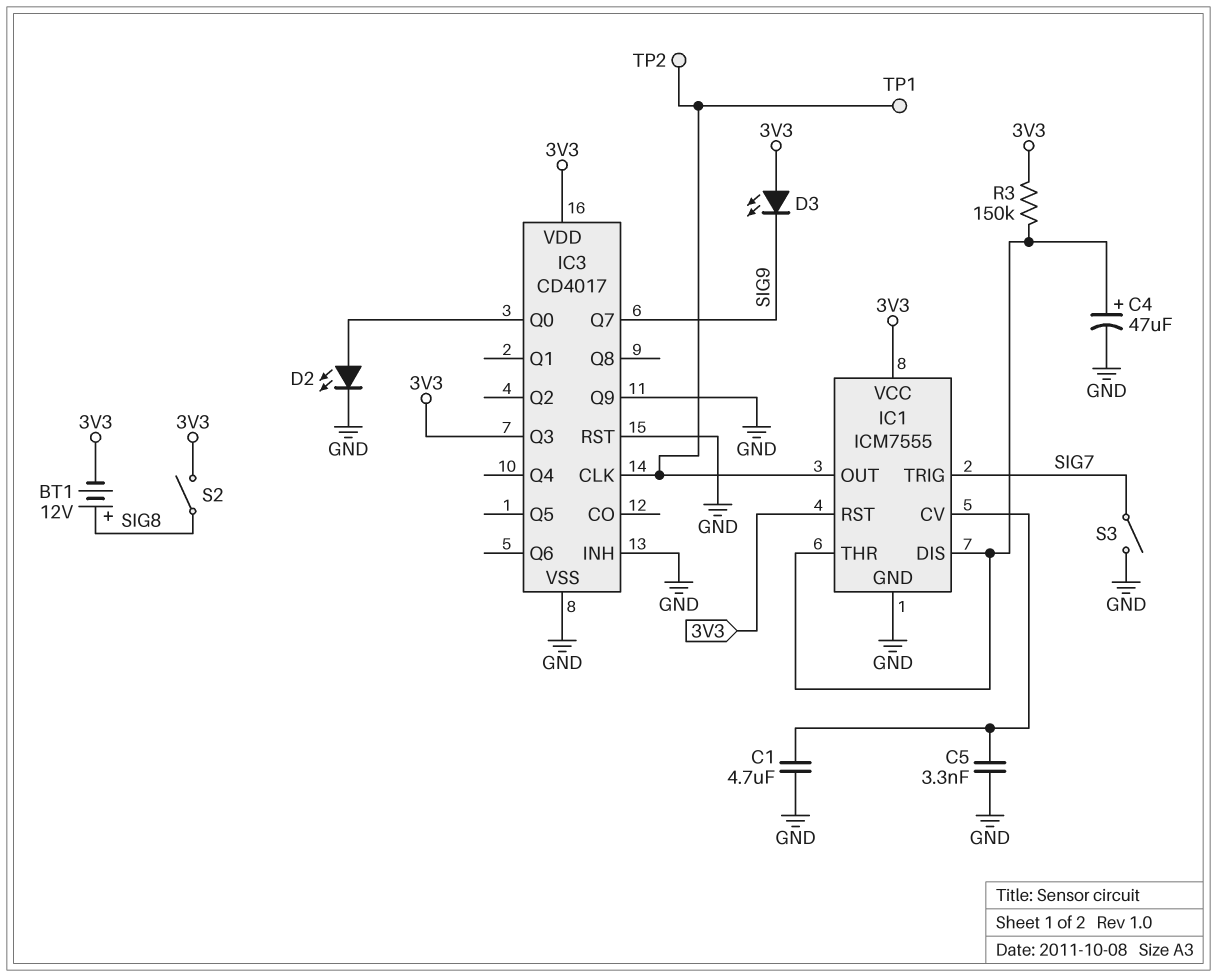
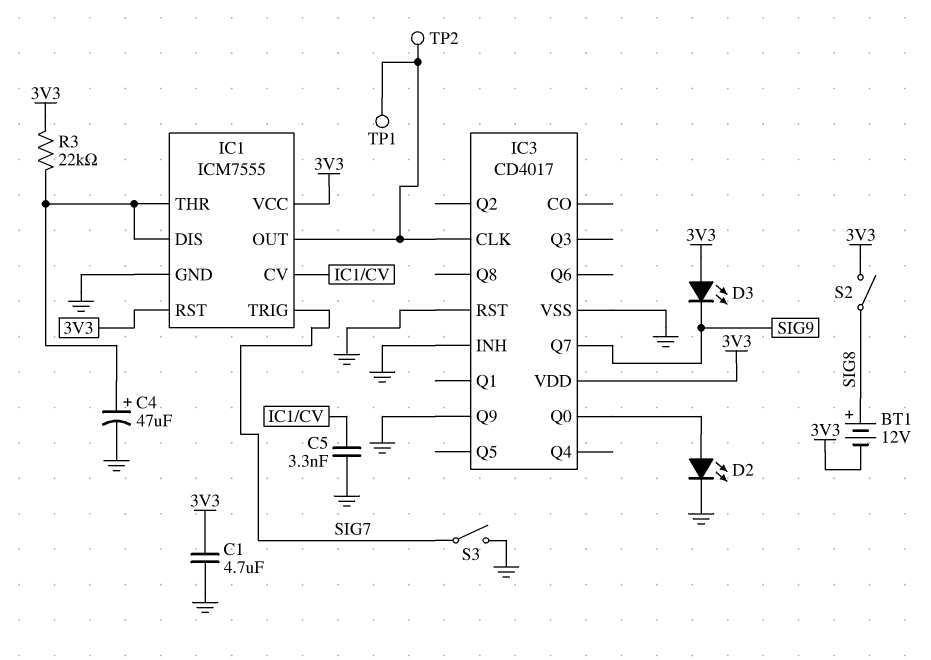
C1: 4.7uF (GND, IC1/CV) -> 4.7uF (3V3, GND)
IC3 pin Q3: 3V3 -> none
R3: 150k (3V3, IC1/DIS) -> 22k (3V3, IC1/DIS)

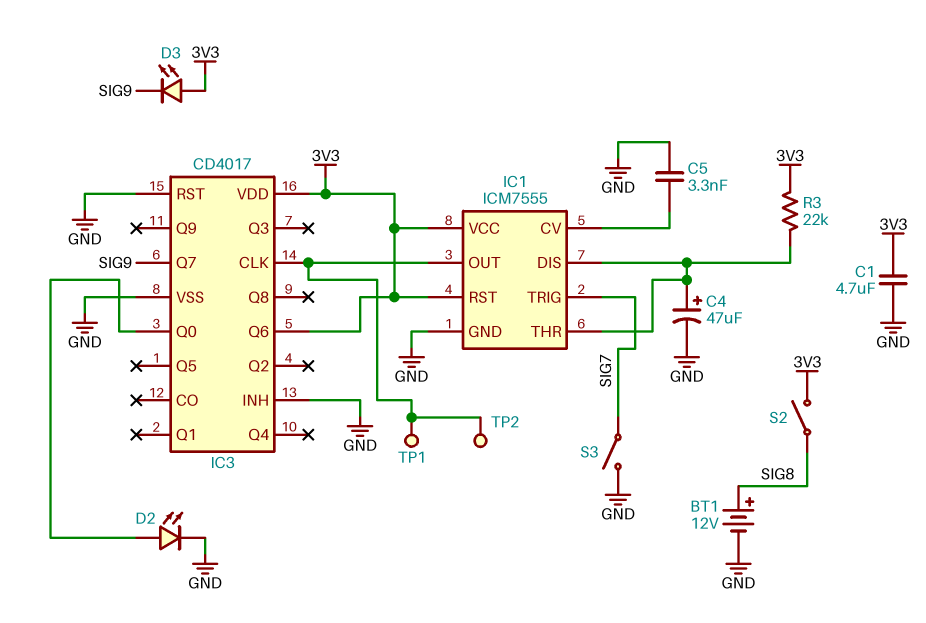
BT1: 12V (plus SIG8, minus 3V3) -> 12V (plus SIG8, minus GND)
IC3 pin Q6: none -> 3V3
IC3 pin Q9: GND -> none

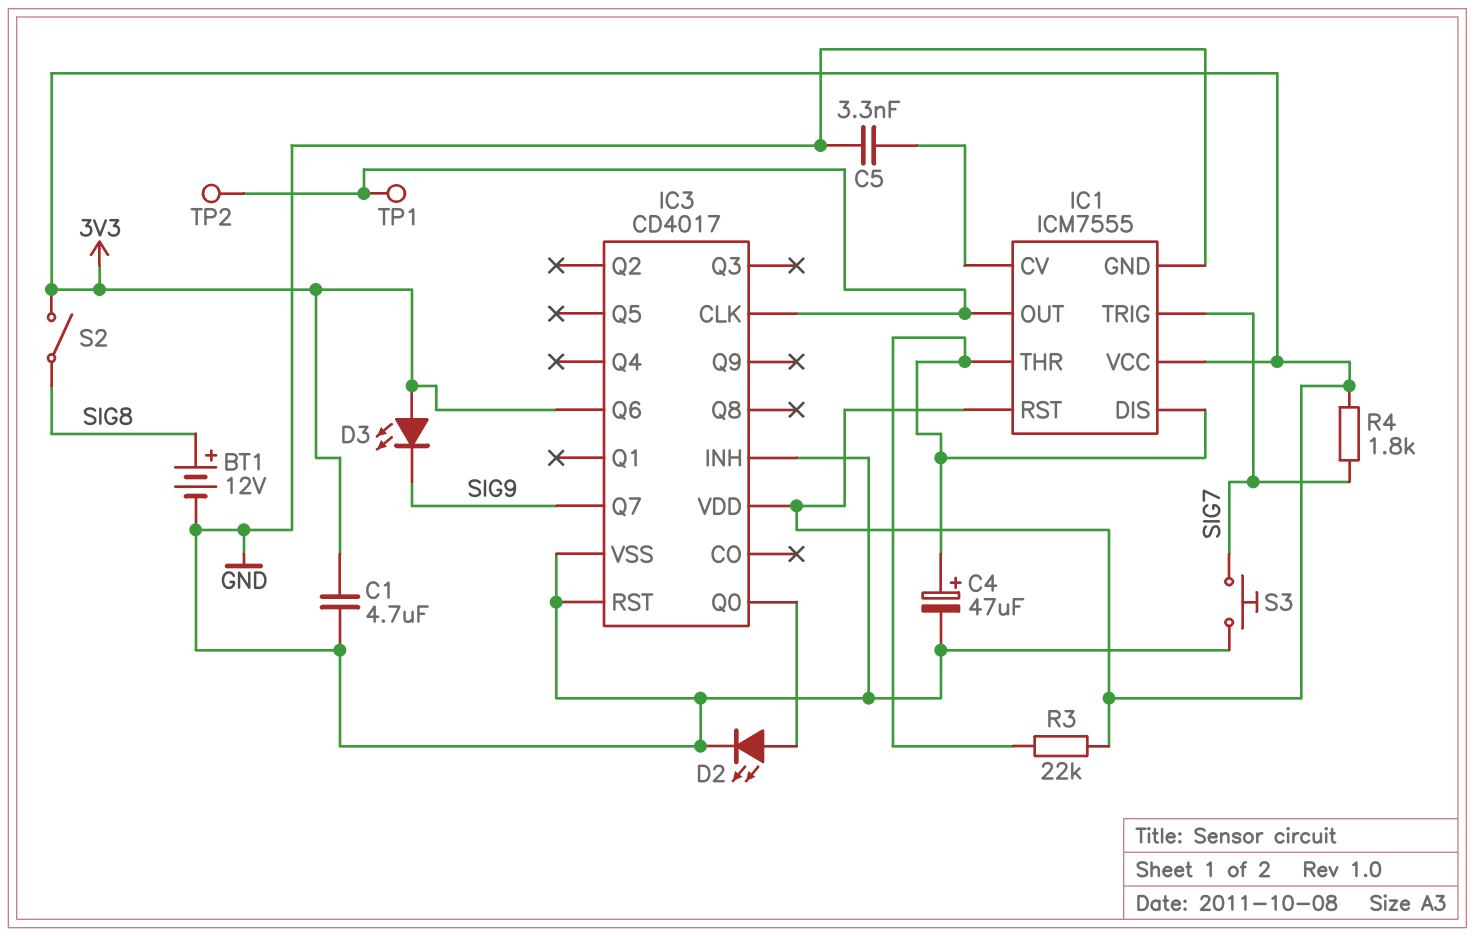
R4: none -> 1.8k (3V3, SIG7)
S3: switch (GND, SIG7) -> button (GND, SIG7)

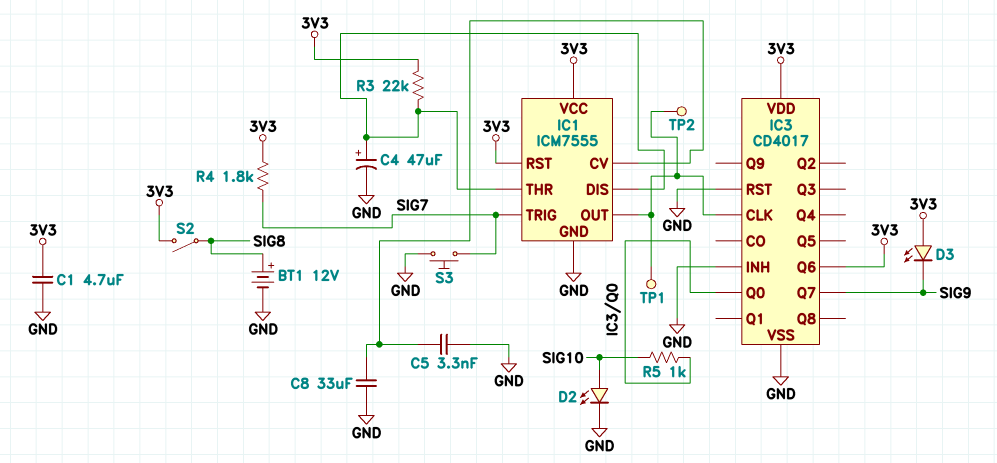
C8: none -> 33uF (GND, IC1/CV)
D2: LED (A IC3/Q0, K GND) -> LED (A SIG10, K GND)
R5: none -> 1k (IC3/Q0, SIG10)

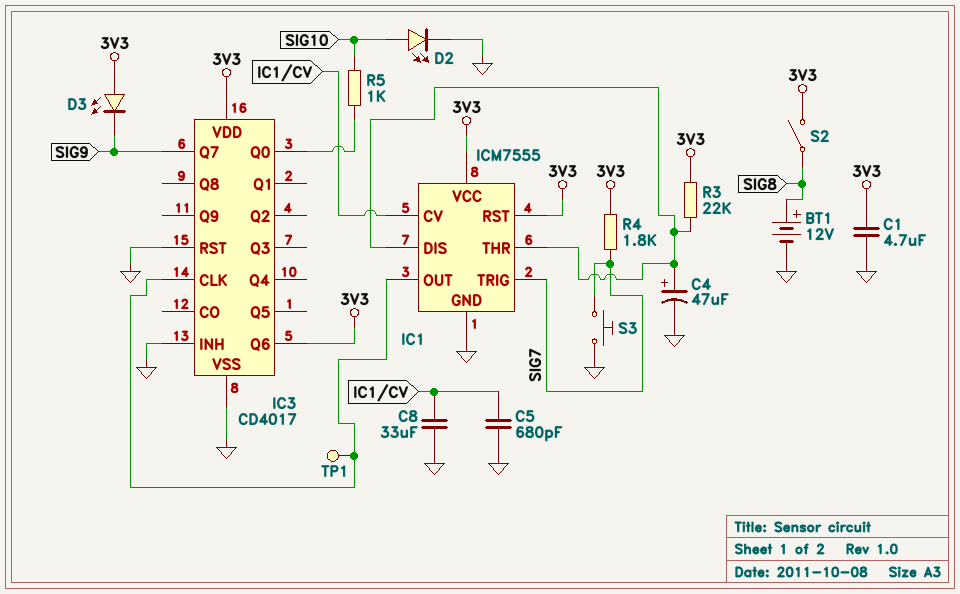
C5: 3.3nF (GND, IC1/CV) -> 680pF (GND, IC1/CV)
TP2: test point (IC1/OUT) -> none

